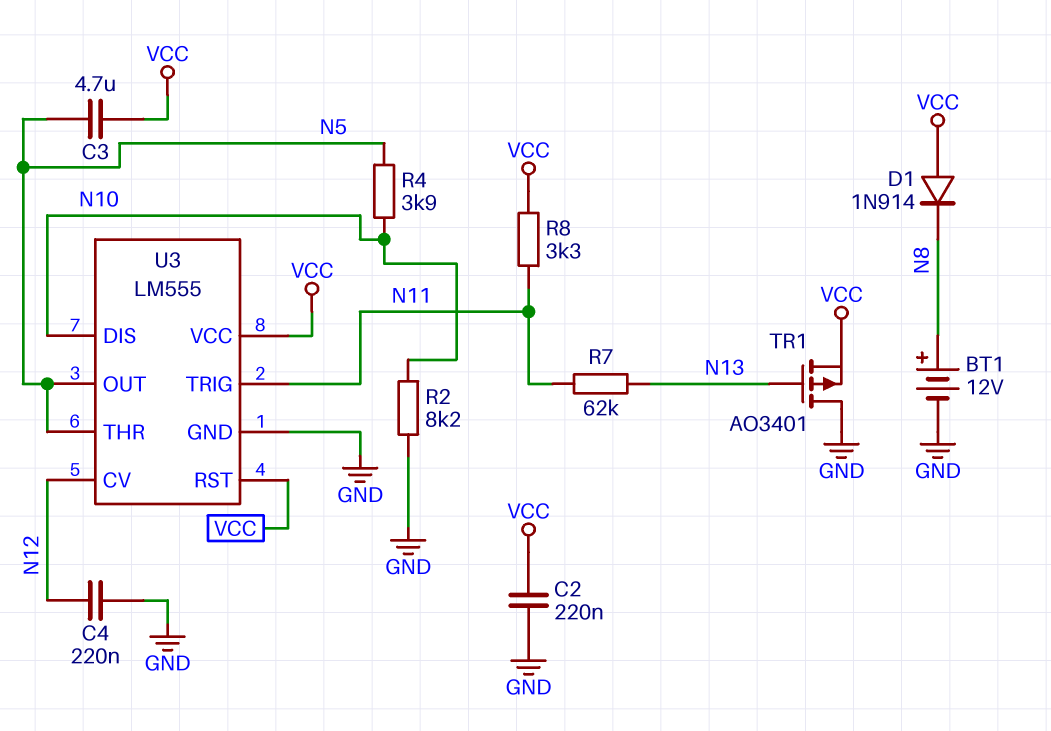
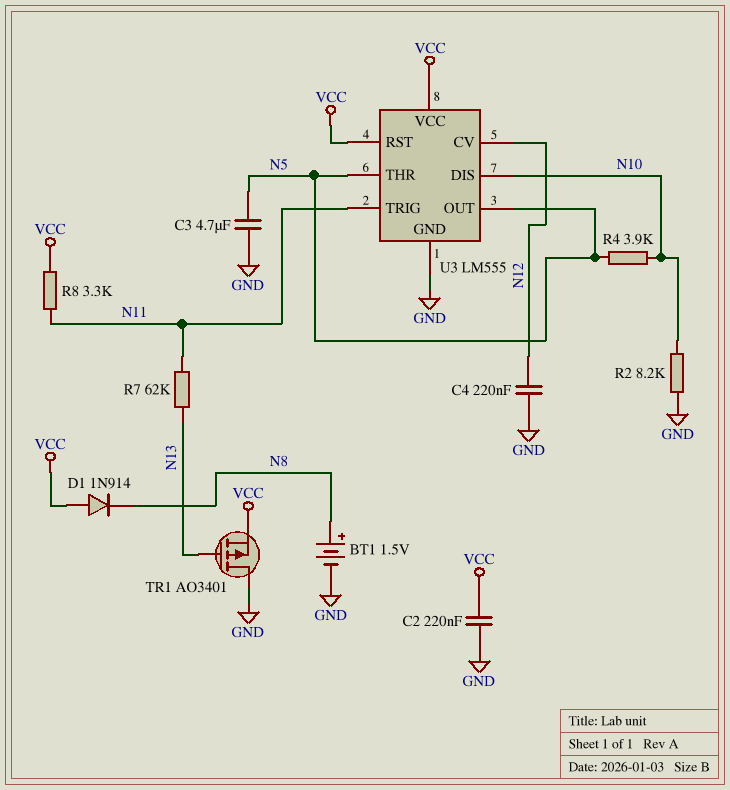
BT1: 12V (plus N8, minus GND) -> 1.5V (plus N8, minus GND)
C3: 4.7uF (N5, VCC) -> 4.7uF (GND, N5)

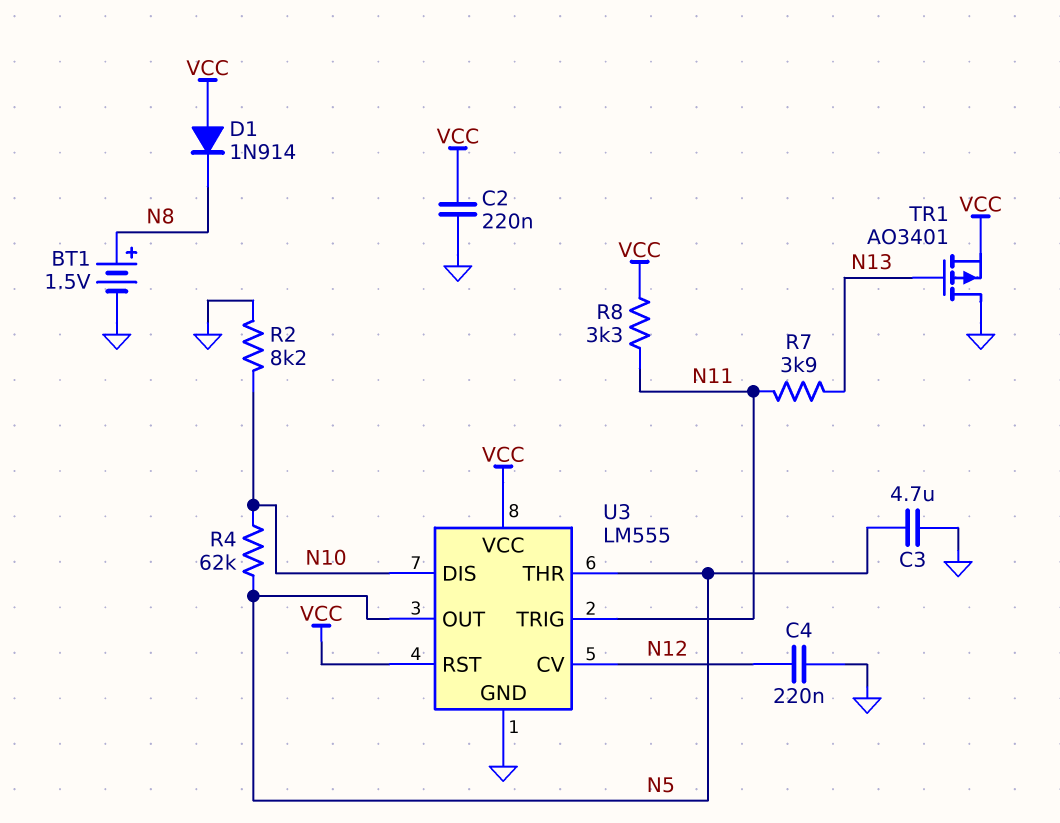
R4: 3.9k (N5, N10) -> 62k (N5, N10)
R7: 62k (N11, N13) -> 3.9k (N11, N13)

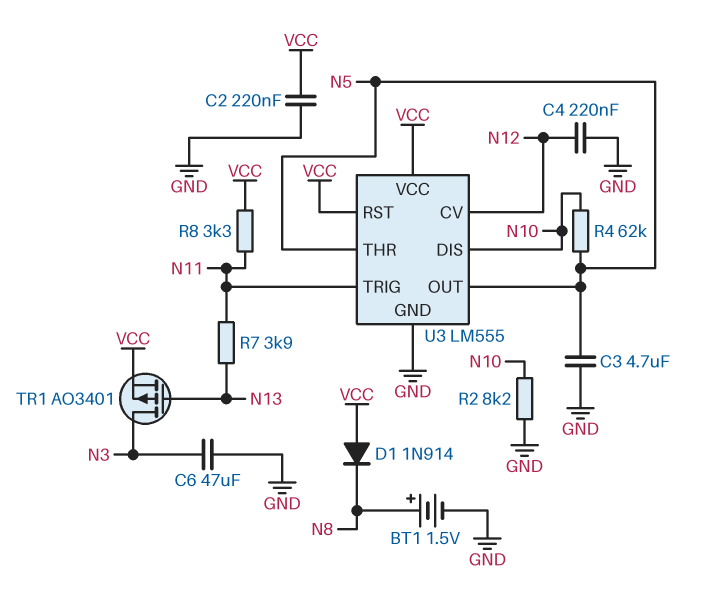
C6: none -> 47uF (GND, N3)
TR1: PMOS AO3401 (G N13, D GND, S VCC) -> PMOS AO3401 (G N13, D N3, S VCC)

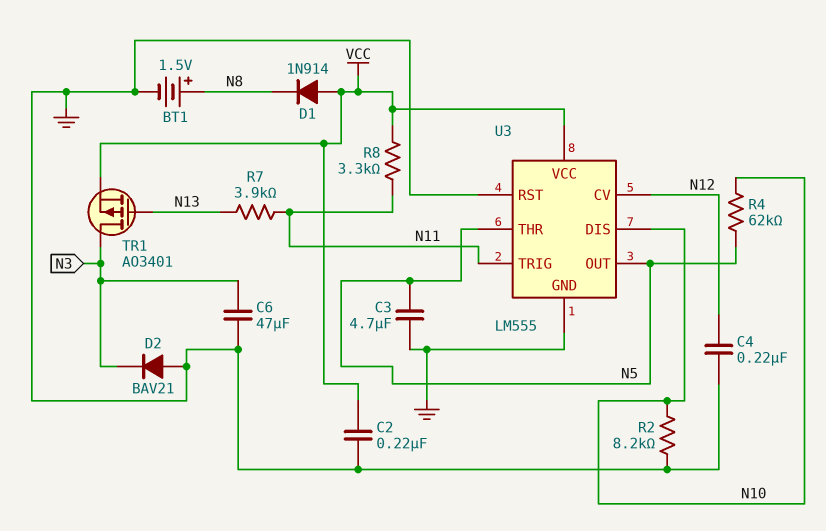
D2: none -> diode BAV21 (A GND, K N3)
U3 pin RST: VCC -> GND

